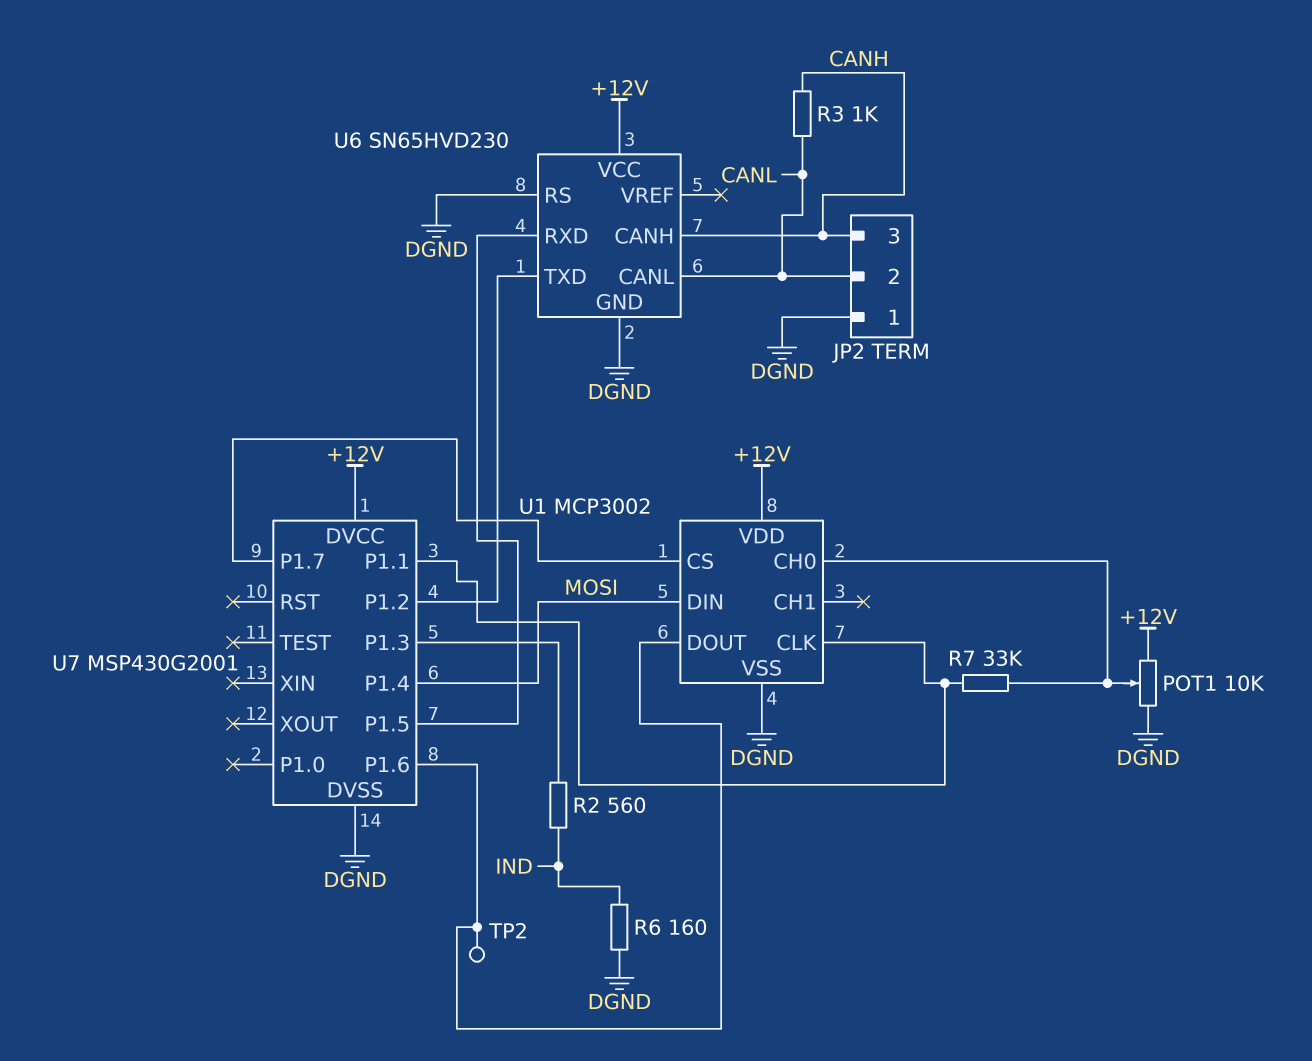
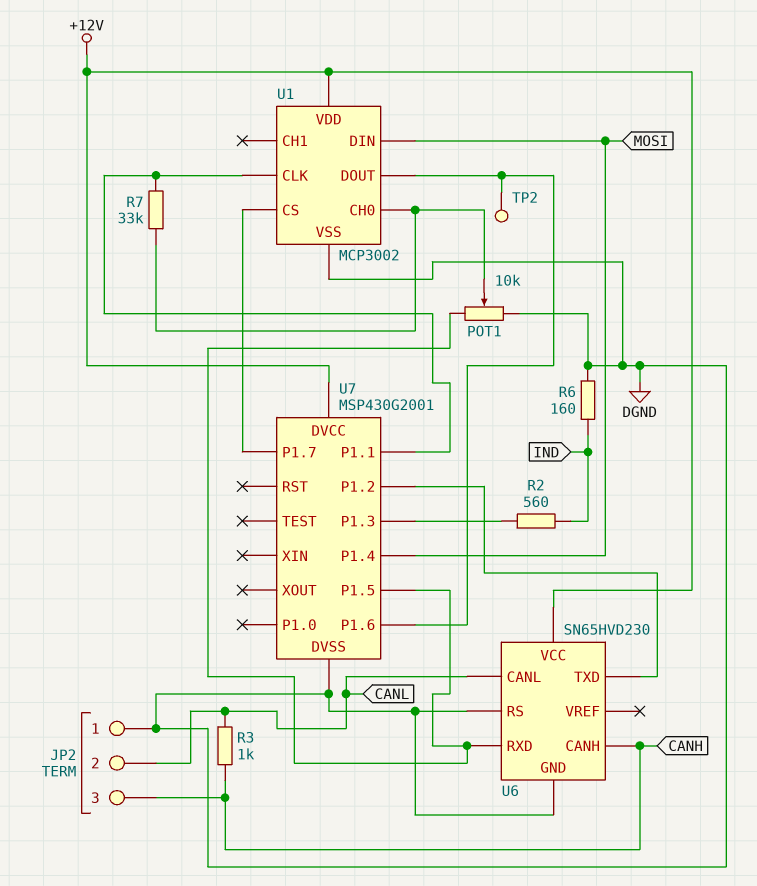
POT1: 10k (+12V, DGND, wiper U1/CH0) -> 10k (DGND, U6/RXD, wiper U1/CH0)

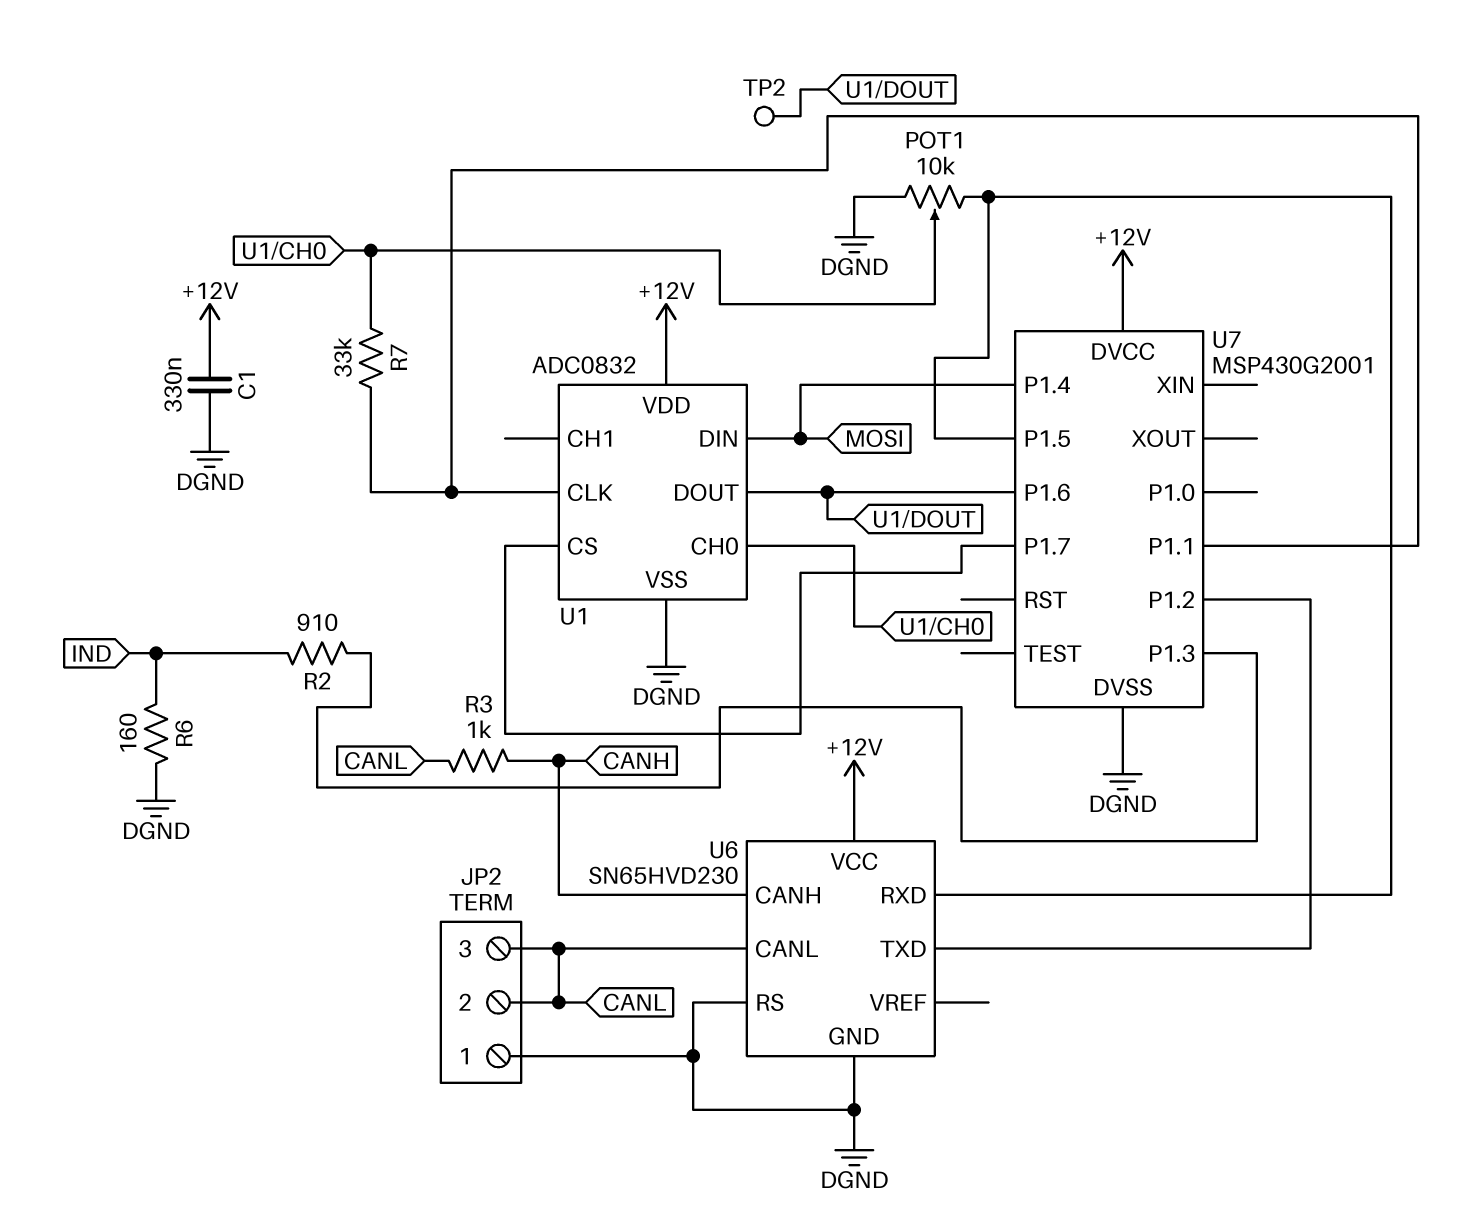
C1: none -> 330nF (+12V, DGND)
JP2 pin 3: CANH -> CANL
R2: 560 (IND, U7/P1.3) -> 910 (IND, U7/P1.3)
U1: MCP3002 -> ADC0832

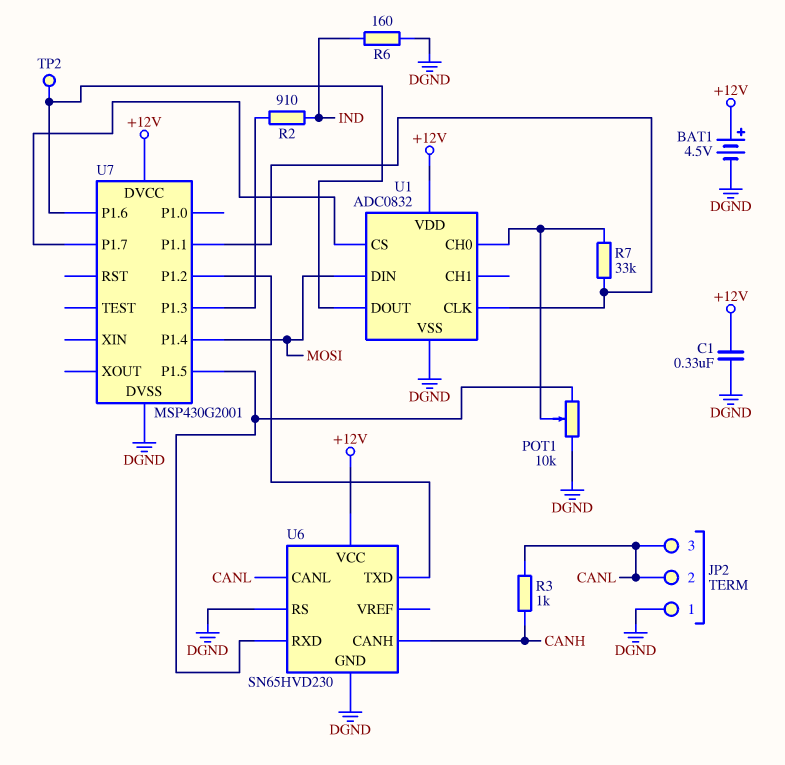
BAT1: none -> 4.5V (plus +12V, minus DGND)

